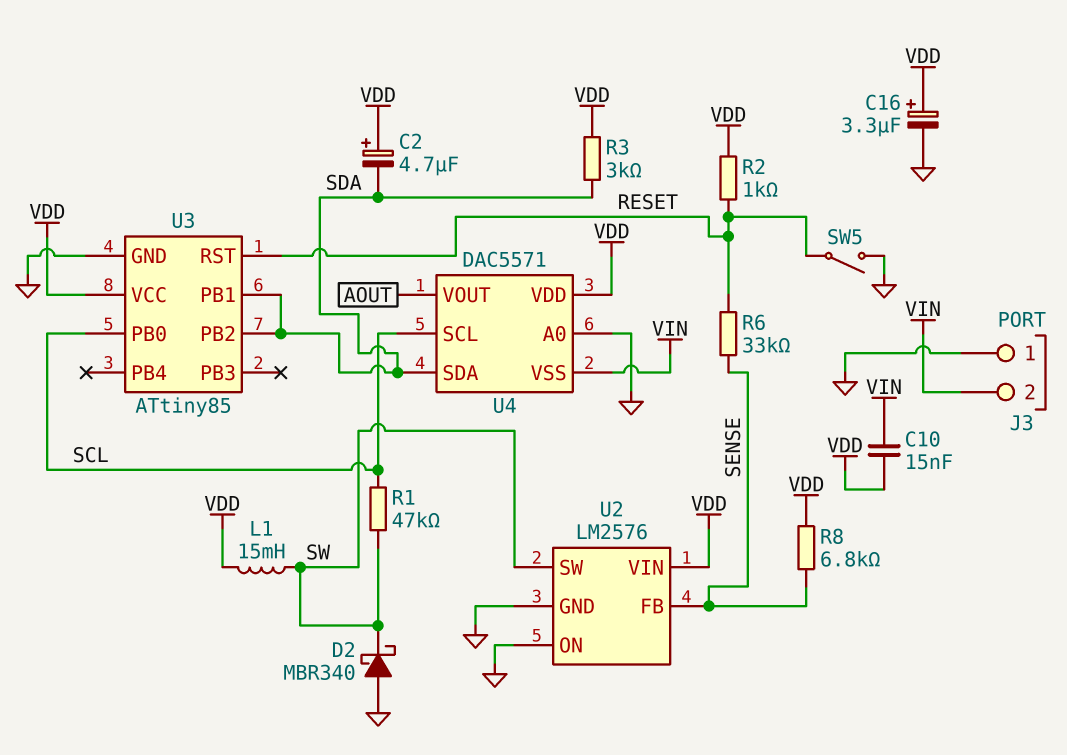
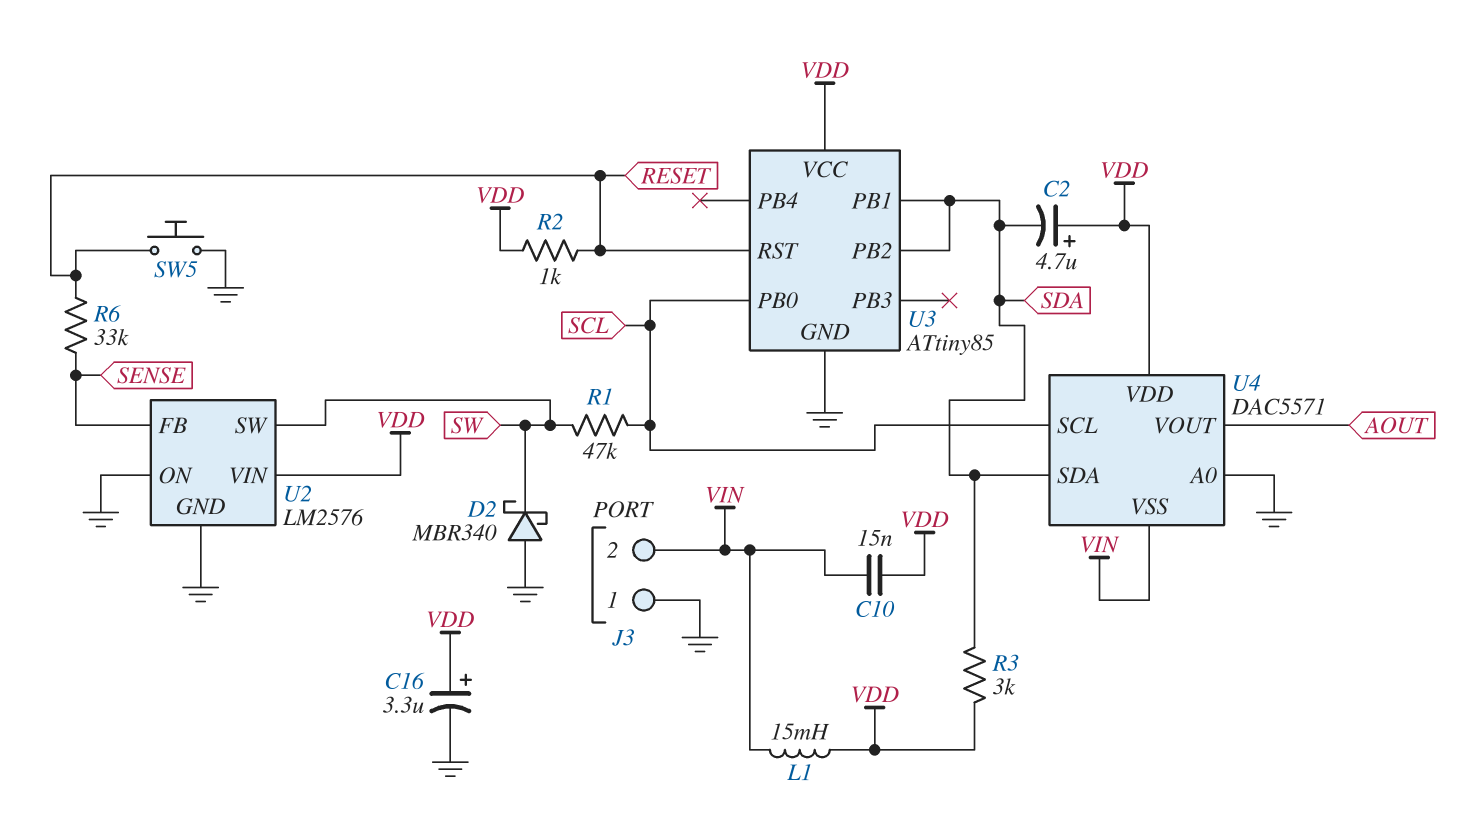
L1: 15mH (SW, VDD) -> 15mH (VDD, VIN)
R8: 6.8k (SENSE, VDD) -> none
SW5: switch (GND, RESET) -> button (GND, RESET)

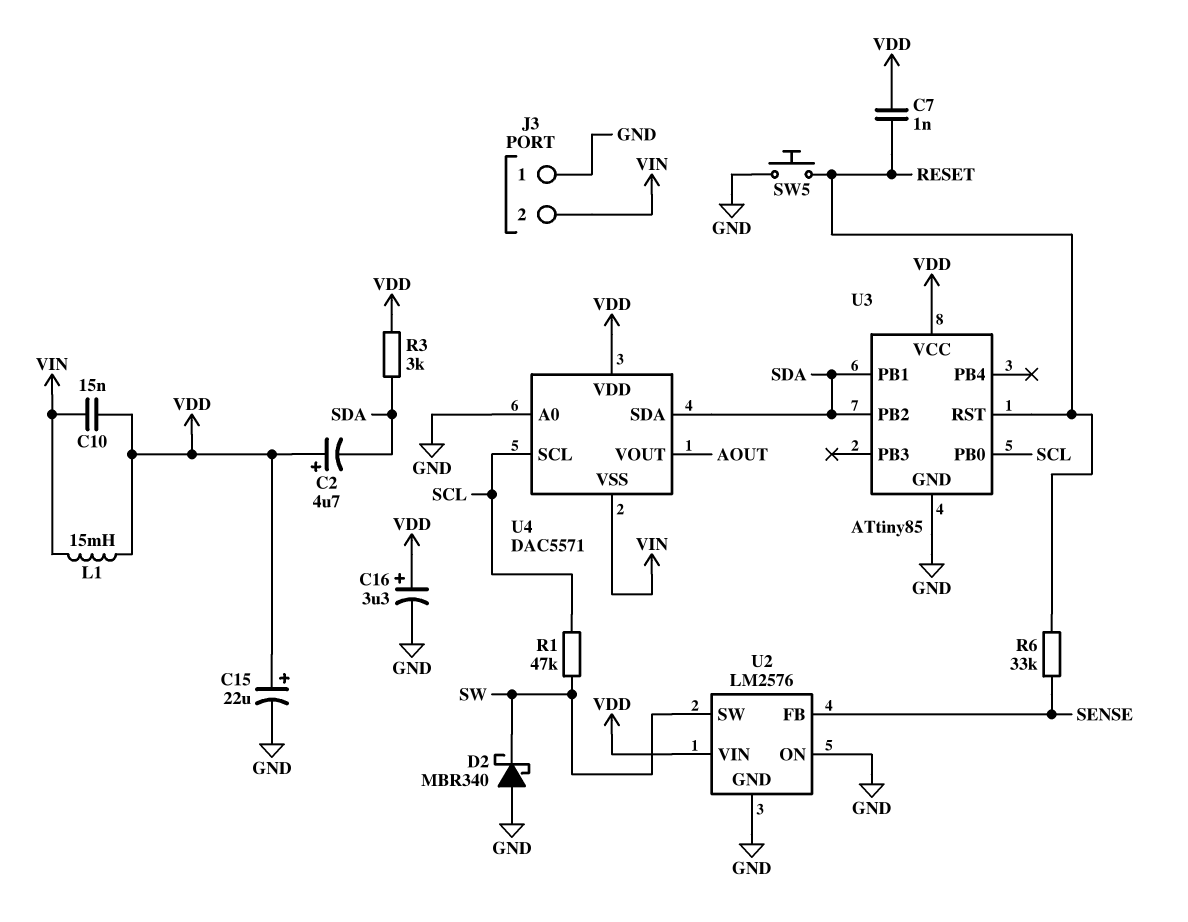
C7: none -> 1nF (RESET, VDD)
C15: none -> 22uF (plus VDD, minus GND)
R2: 1k (RESET, VDD) -> none

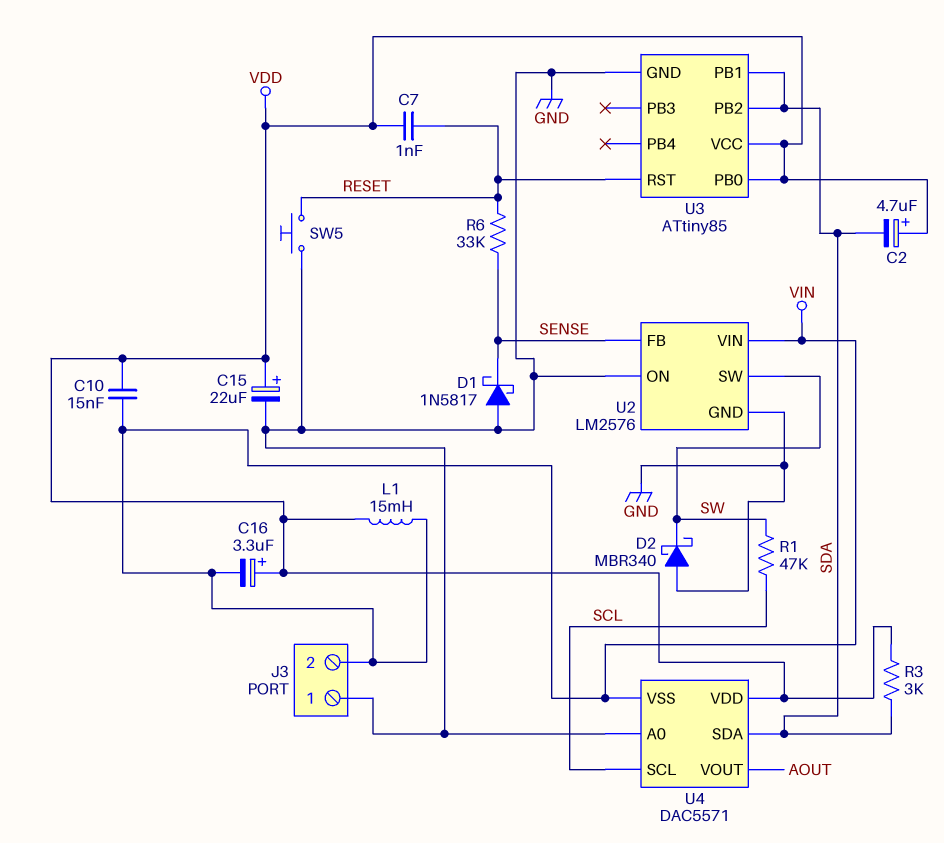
C16: 3.3uF (plus VDD, minus GND) -> 3.3uF (plus VDD, minus VIN)
D1: none -> schottky 1N5817 (A GND, K SENSE)
U2 pin VIN: VDD -> VIN
U3 pin PB0: SCL -> VDD

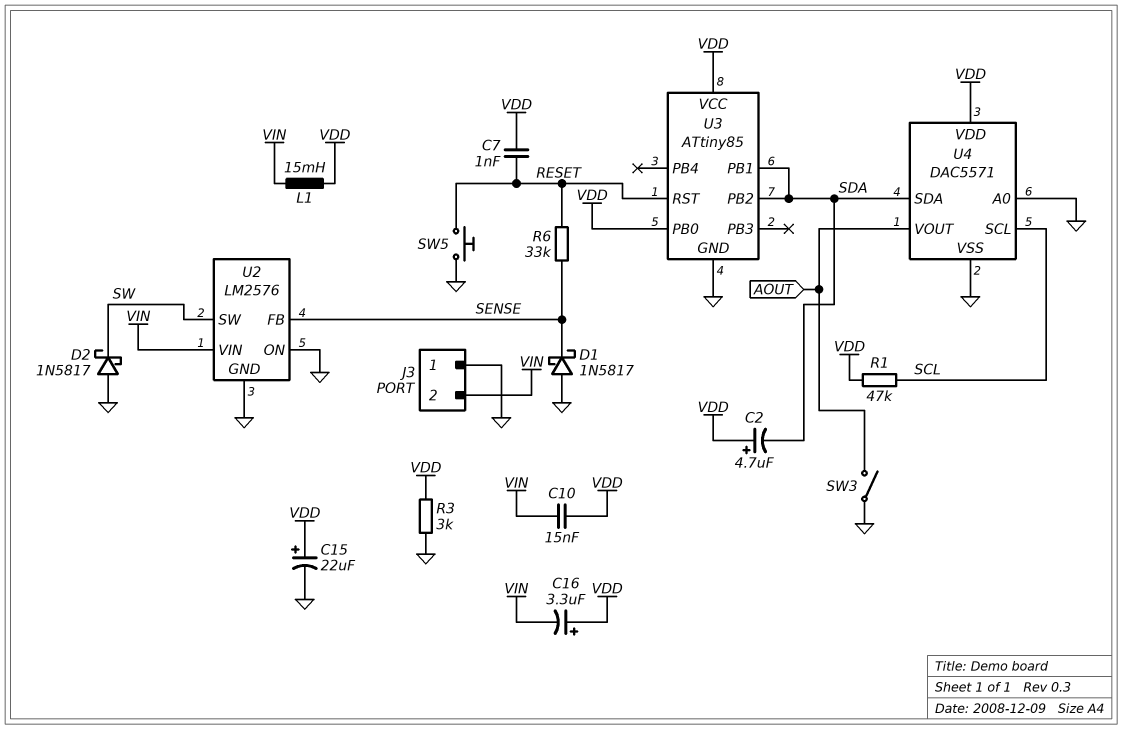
D2: schottky MBR340 (A GND, K SW) -> schottky 1N5817 (A GND, K SW)
R1: 47k (SCL, SW) -> 47k (SCL, VDD)
R3: 3k (SDA, VDD) -> 3k (GND, VDD)
SW3: none -> switch (AOUT, GND)
U4 pin VSS: VIN -> GND

